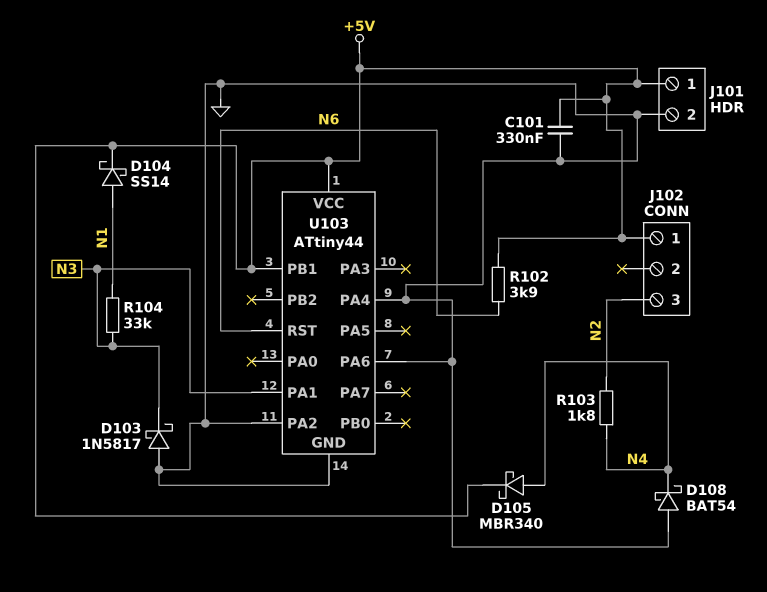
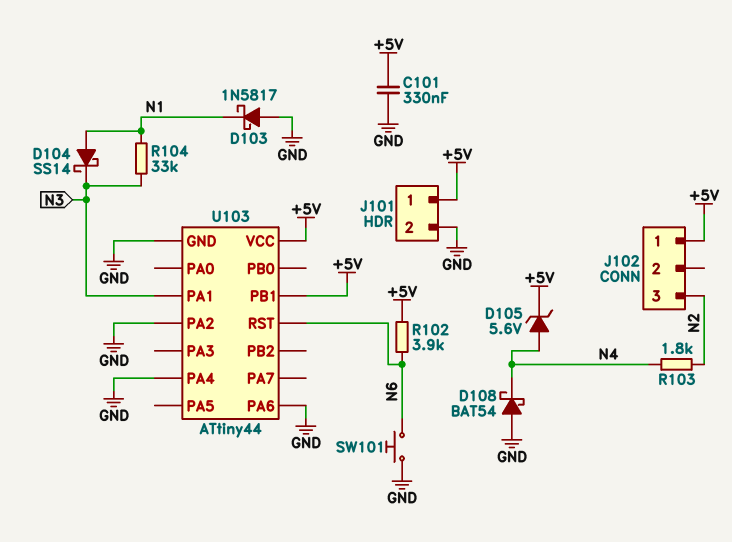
D103: schottky 1N5817 (A GND, K N3) -> schottky 1N5817 (A GND, K N1)
D104: schottky SS14 (A N1, K +5V) -> schottky SS14 (A N1, K N3)
D105: schottky MBR340 (A N4, K +5V) -> zener 5.6V (A N4, K +5V)
SW101: none -> button (GND, N6)

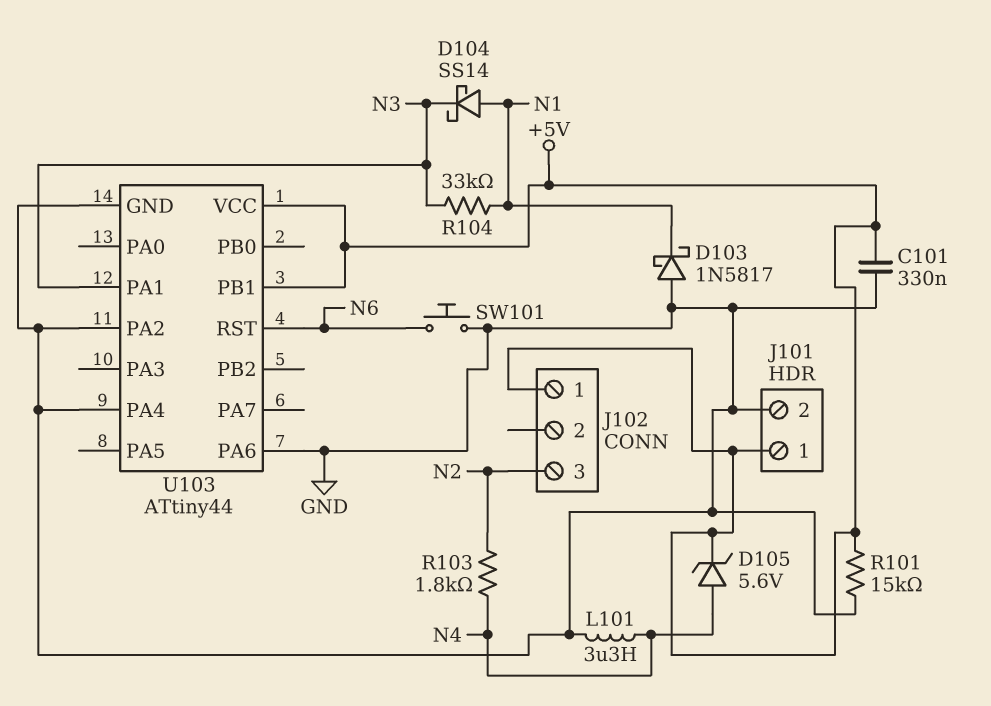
D108: schottky BAT54 (A GND, K N4) -> none
L101: none -> 3.3uH (GND, N4)
R101: none -> 15k (+5V, GND)
R102: 3.9k (+5V, N6) -> none

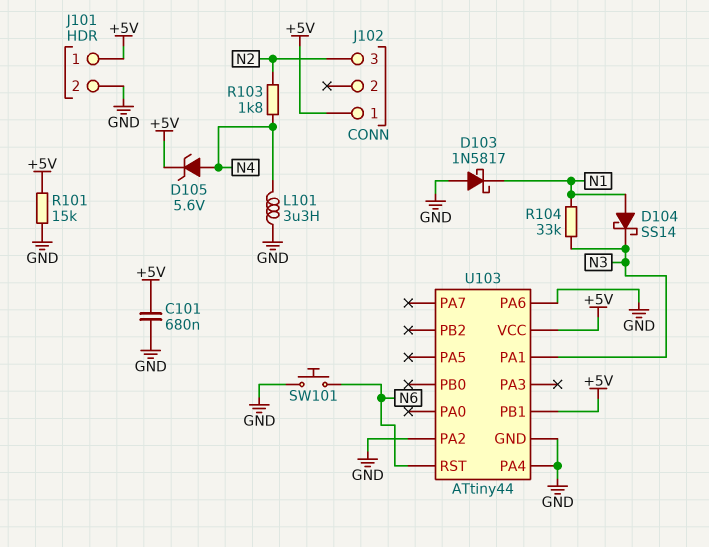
C101: 330nF (+5V, GND) -> 680nF (+5V, GND)

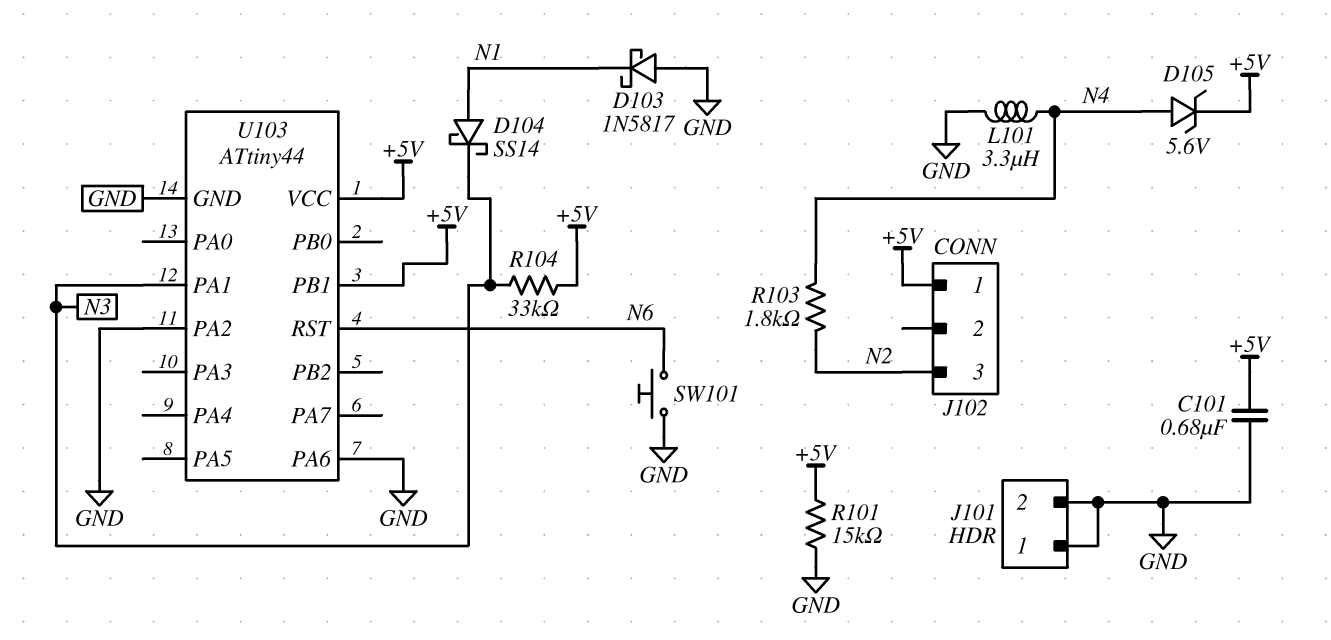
J101 pin 1: +5V -> GND
R104: 33k (N1, N3) -> 33k (+5V, N3)
U103 pin PA4: GND -> none

